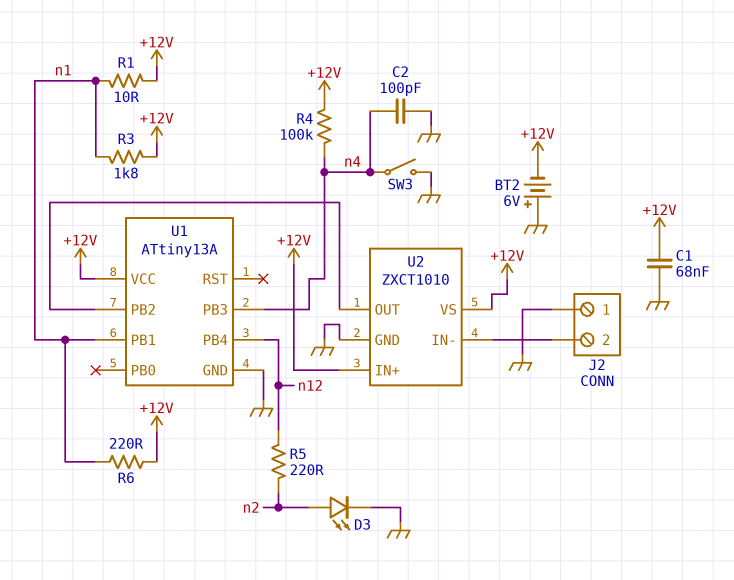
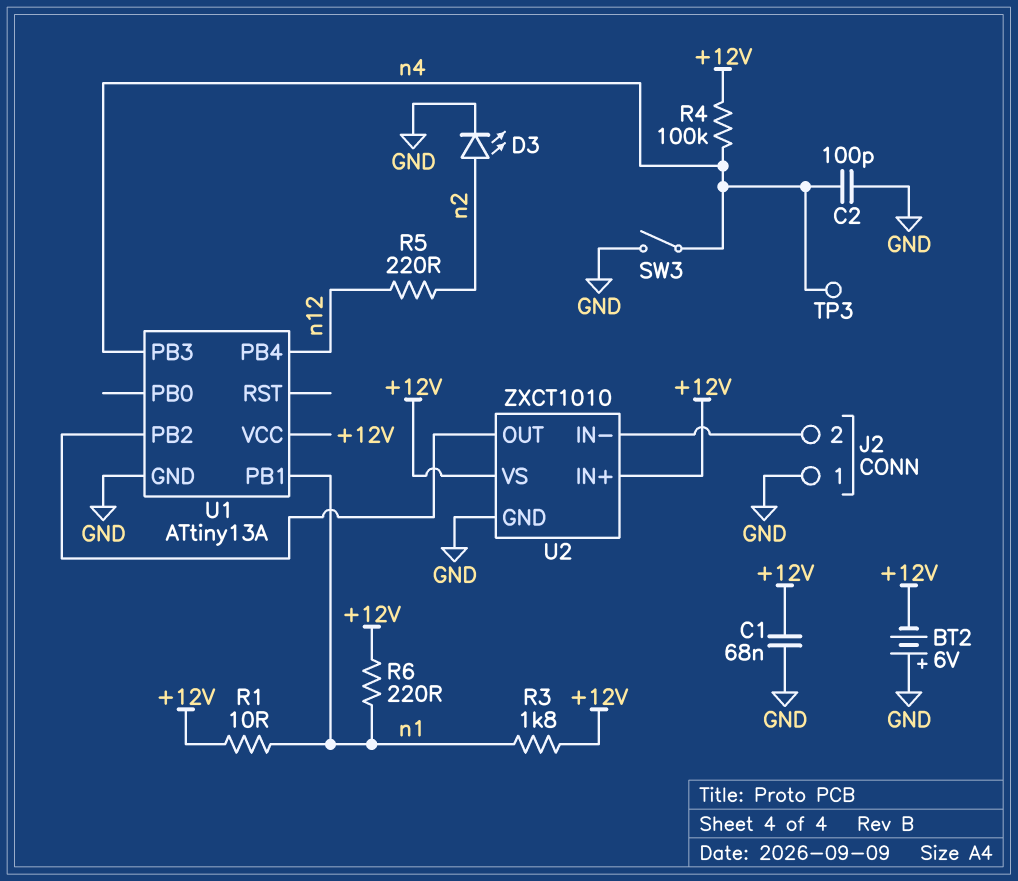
TP3: none -> test point (n4)

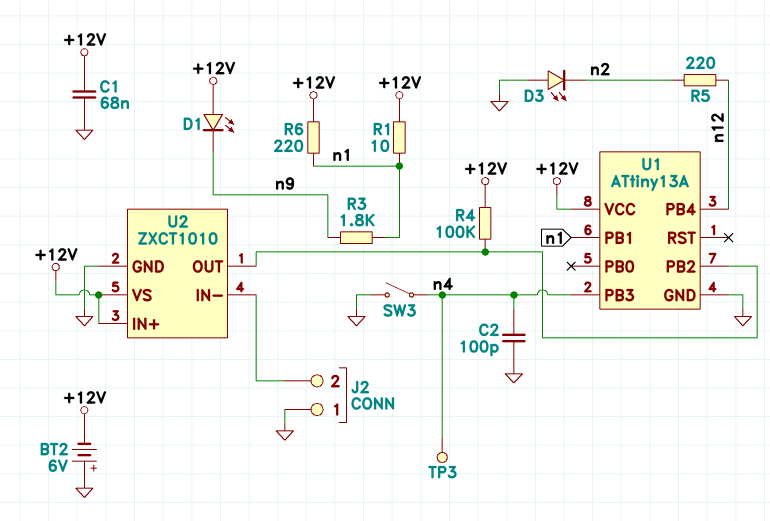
D1: none -> LED (A +12V, K n9)
D3: LED (A n2, K GND) -> LED (A GND, K n2)
R3: 1.8k (+12V, n1) -> 1.8k (n1, n9)
R4: 100k (+12V, n4) -> 100k (+12V, U1/PB2)

